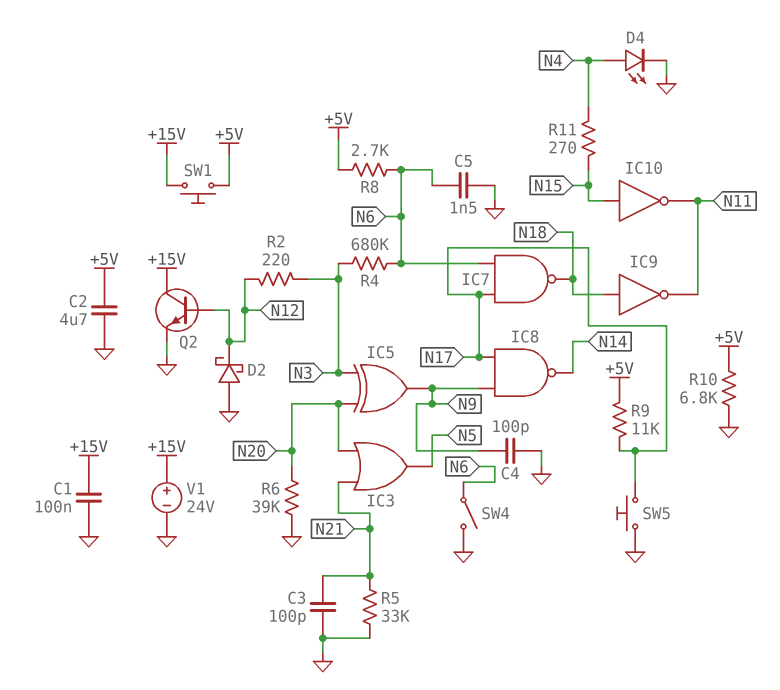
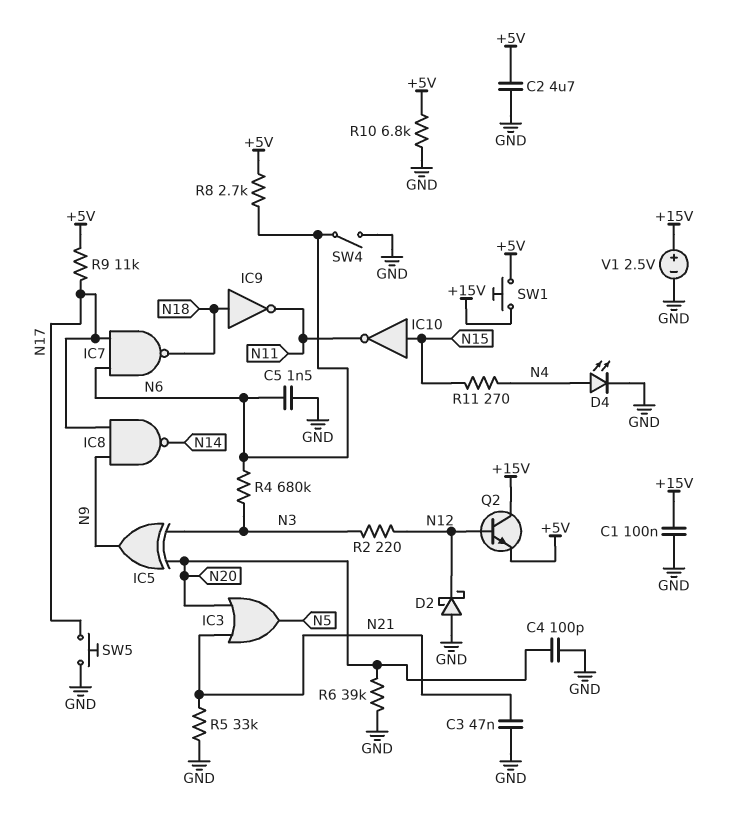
C3: 100pF (GND, N21) -> 47nF (GND, N21)
C4: 100pF (GND, N9) -> 100pF (GND, N20)
Q2: NPN (B N12, C +15V, E GND) -> NPN (B N12, C +15V, E +5V)
V1: 24V (plus +15V, minus GND) -> 2.5V (plus +15V, minus GND)

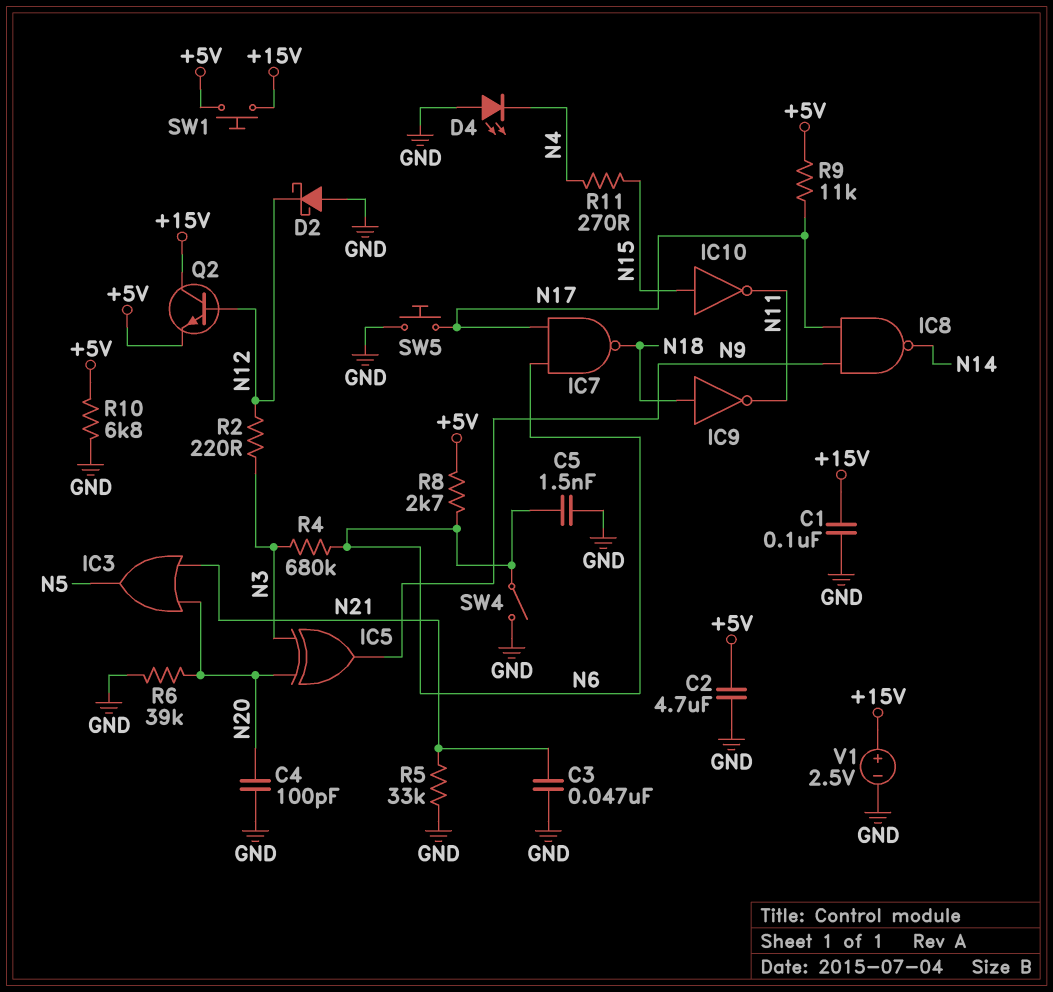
D4: LED (A N4, K GND) -> LED (A GND, K N4)

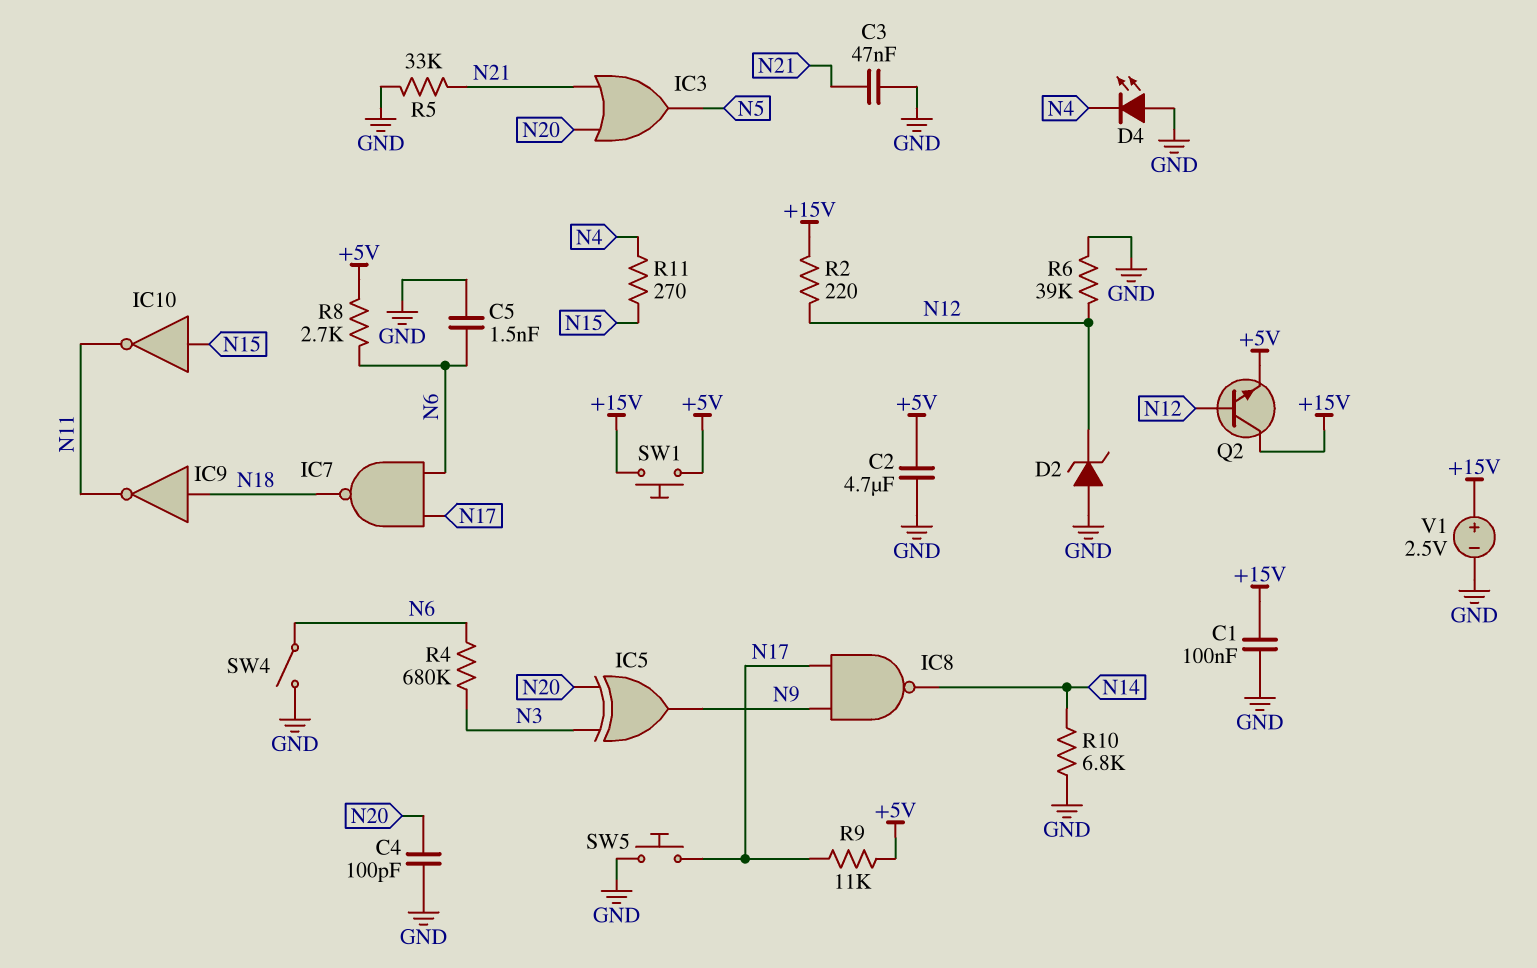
D2: schottky (A GND, K N12) -> zener (A GND, K N12)
R2: 220 (N3, N12) -> 220 (+15V, N12)
R6: 39k (GND, N20) -> 39k (GND, N12)
R10: 6.8k (+5V, GND) -> 6.8k (GND, N14)

